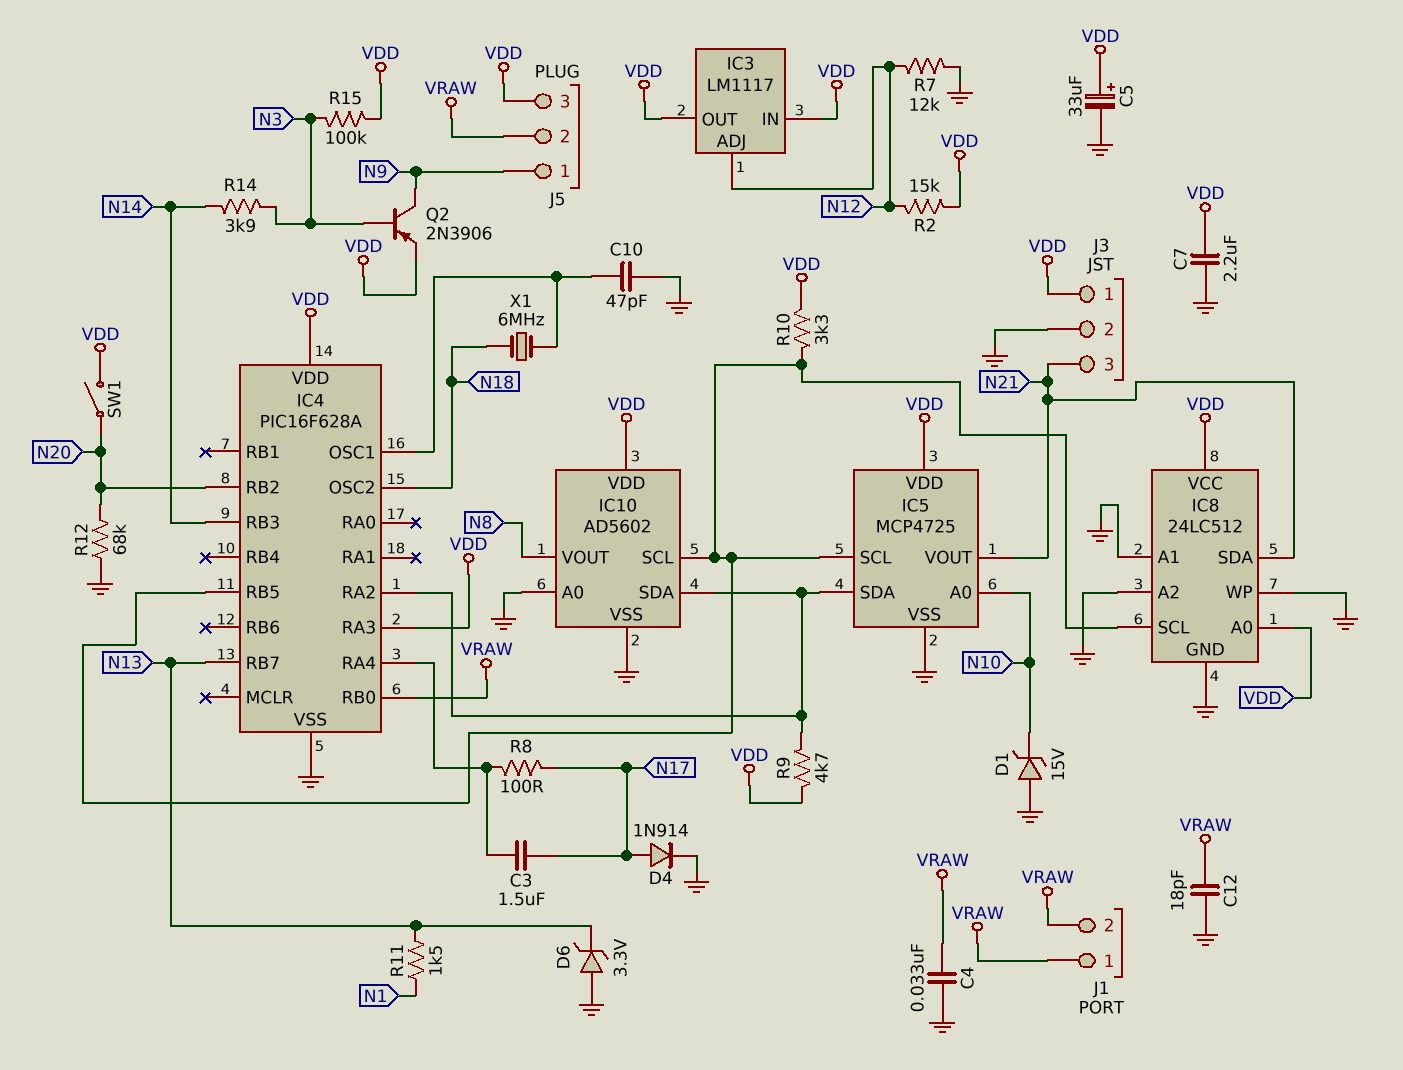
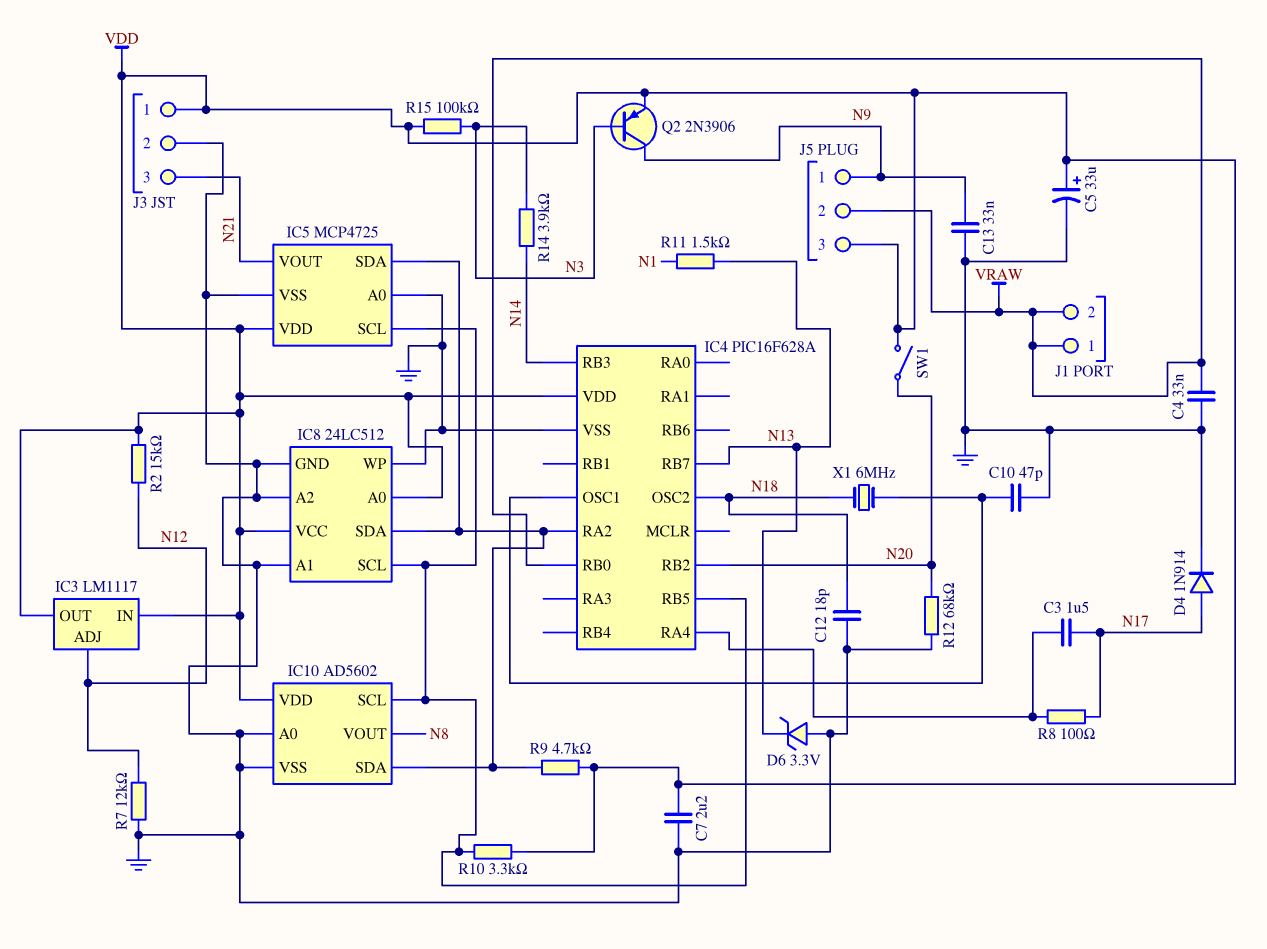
C12: 18pF (GND, VRAW) -> 18pF (GND, N18)
C13: none -> 33nF (GND, N9)
D1: zener 15V (A GND, K N10) -> none
IC4 pin RA3: VDD -> none
IC5 pin A0: N10 -> GND
IC8 pin SDA: N21 -> IC4/RA2

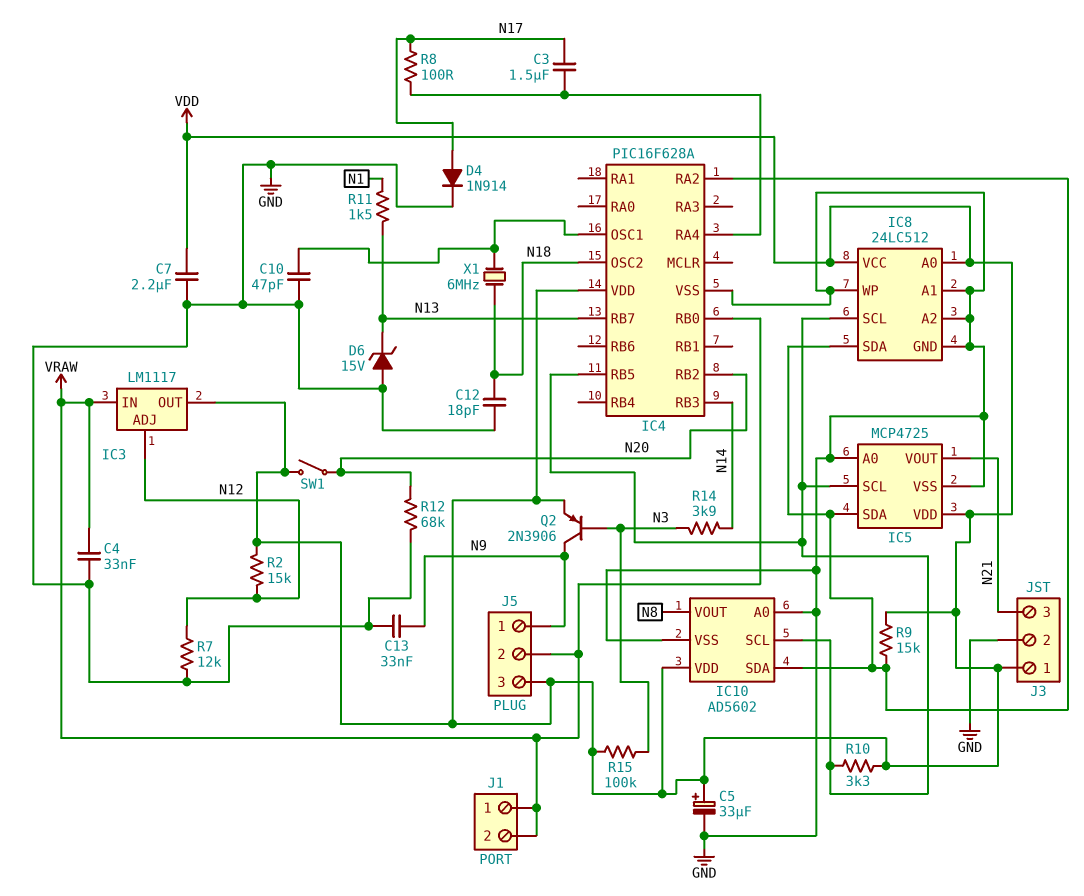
D6: zener 3.3V (A GND, K N13) -> zener 15V (A GND, K N13)
IC3 pin IN: VDD -> VRAW
R9: 4.7k (IC4/RA2, VDD) -> 15k (IC4/RA2, VDD)

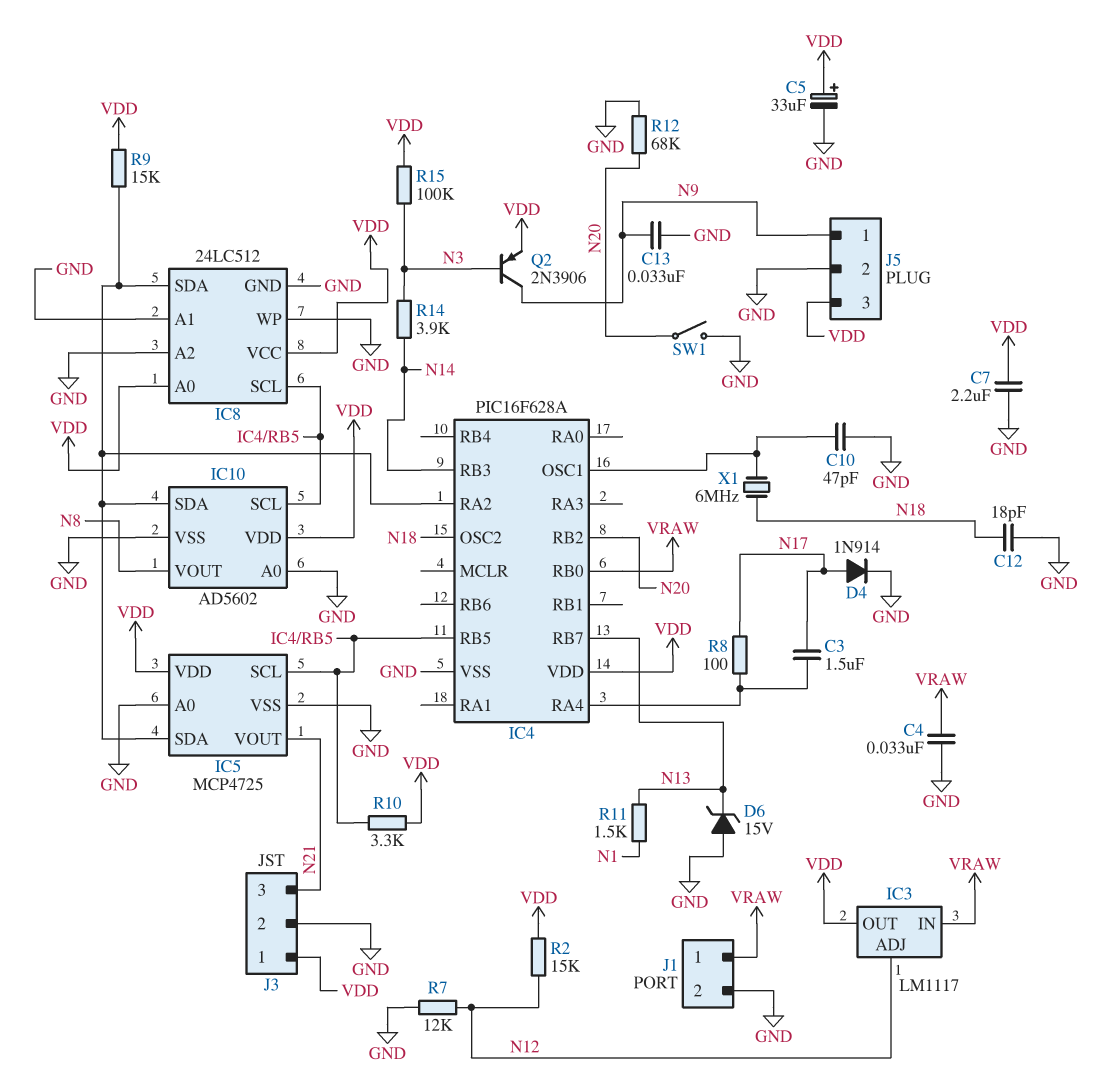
J1 pin 2: VRAW -> GND
J5 pin 2: VRAW -> GND
SW1: switch (N20, VDD) -> switch (GND, N20)

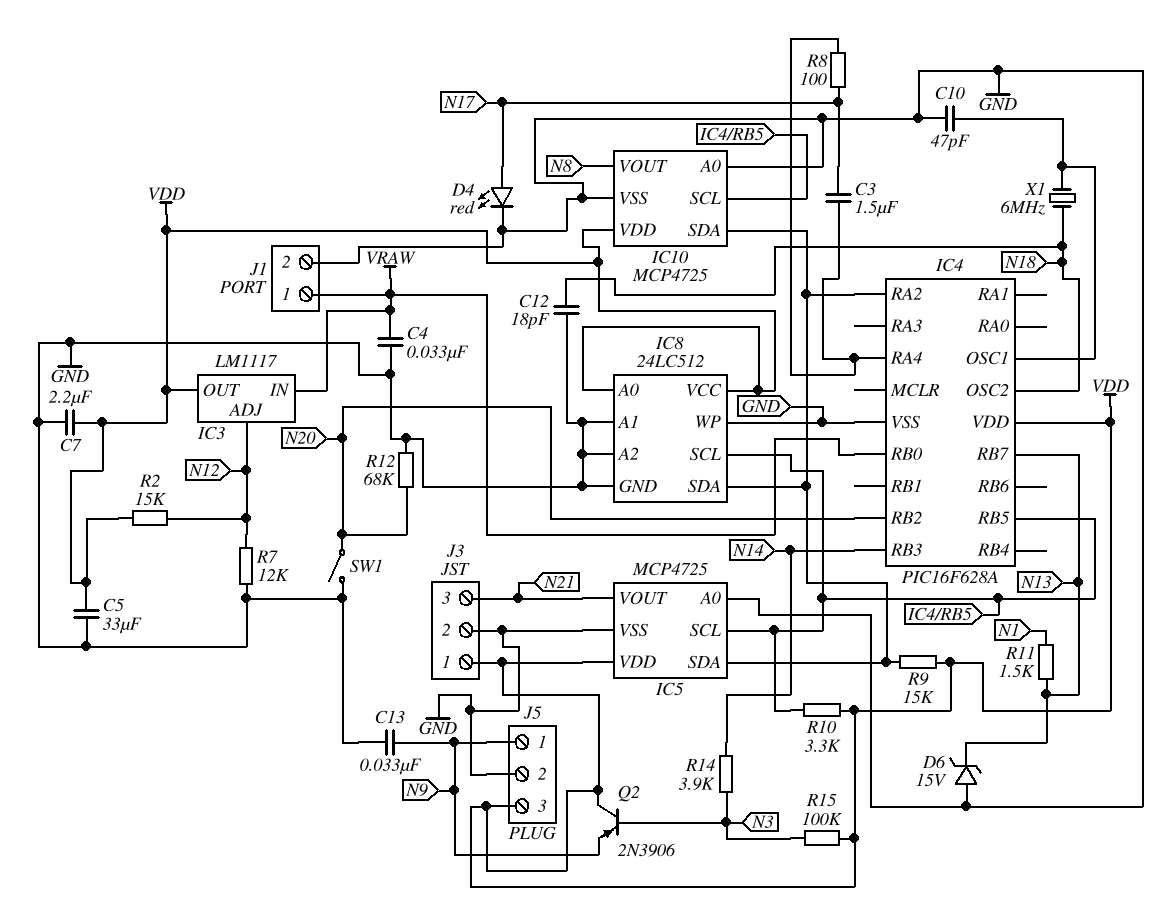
C5: 33uF (plus VDD, minus GND) -> 33uF (GND, VDD)
D4: diode 1N914 (A N17, K GND) -> LED red (A N17, K GND)
IC10: AD5602 -> MCP4725
Q2: PNP 2N3906 (B N3, C N9, E VDD) -> PNP 2N3906 (B N3, C VDD, E N9)

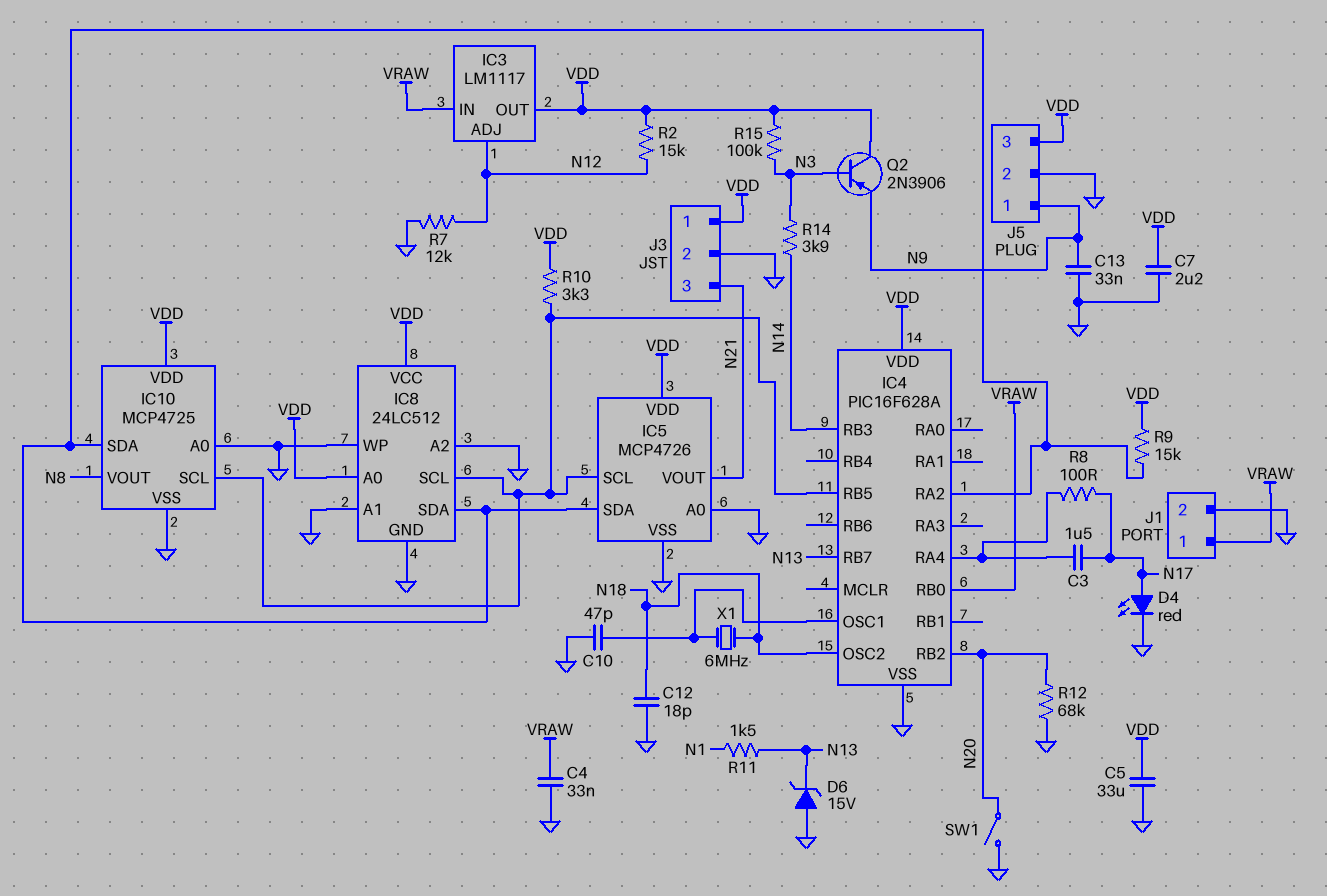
IC5: MCP4725 -> MCP4726

